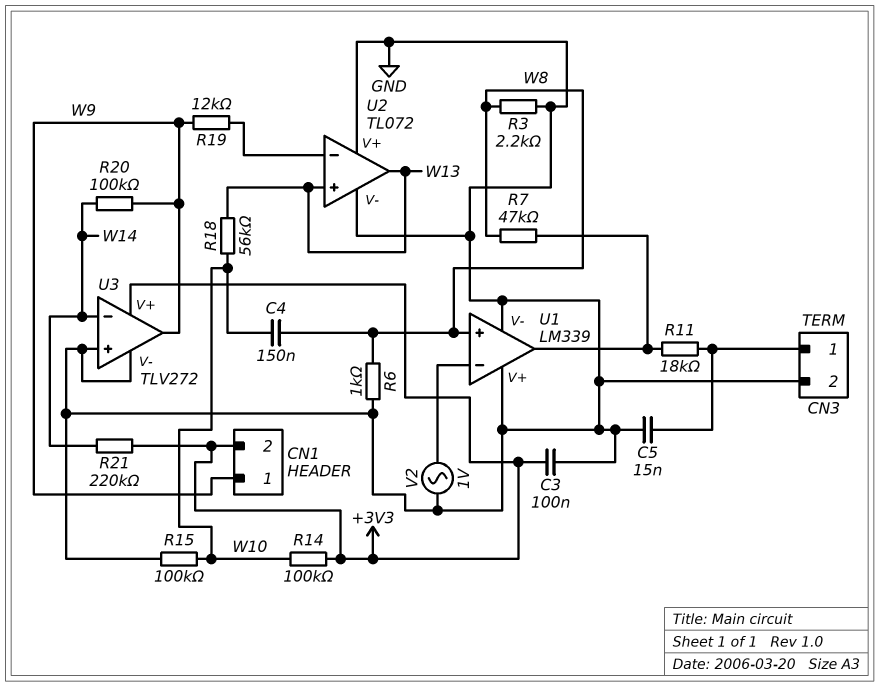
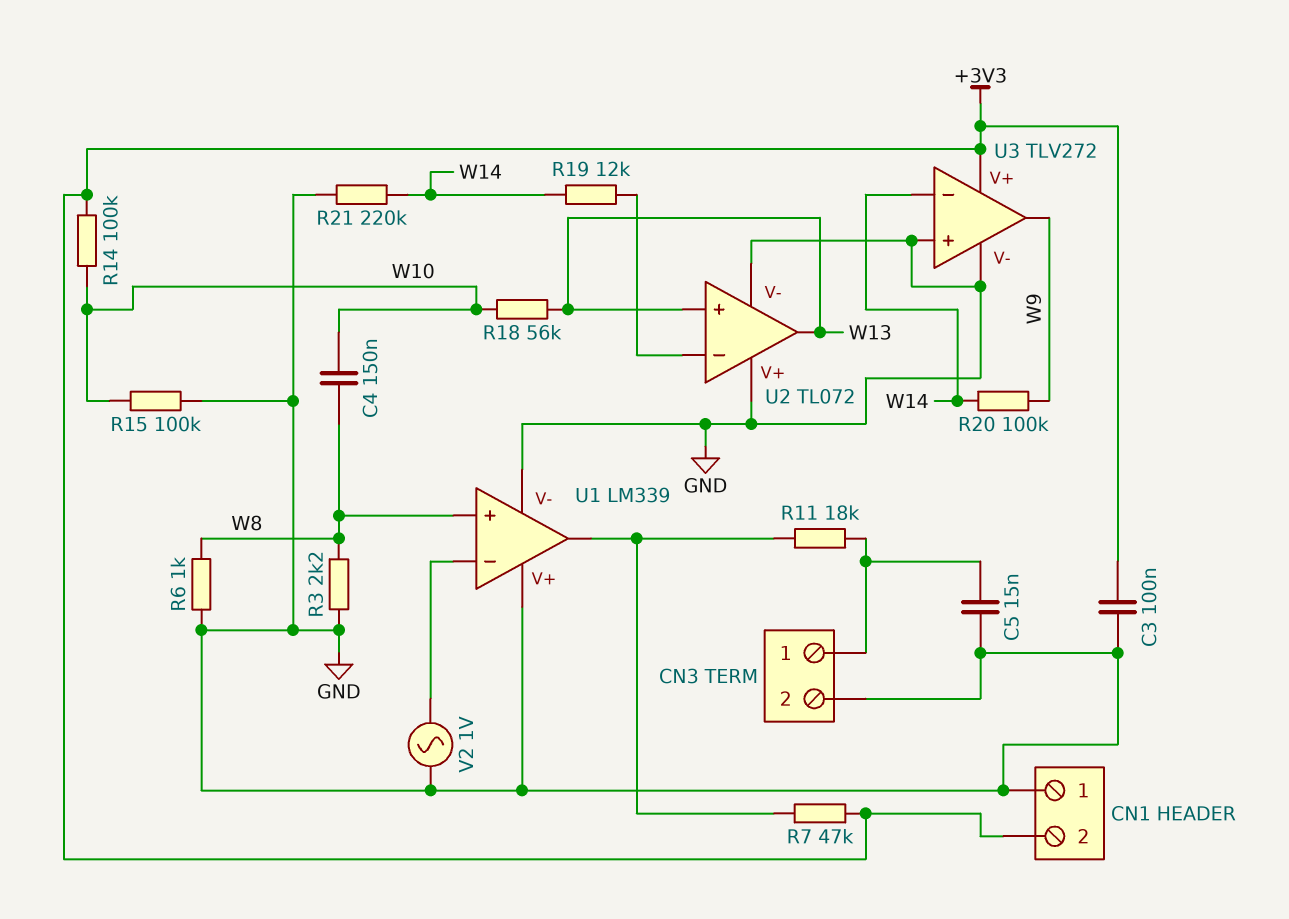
CN1 pin 1: W9 -> GND
R7: 47k (U1/out, W8) -> 47k (+3V3, U1/out)
R19: 12k (U2/in-, W9) -> 12k (U2/in-, W14)
R21: 220k (+3V3, W14) -> 220k (GND, W14)

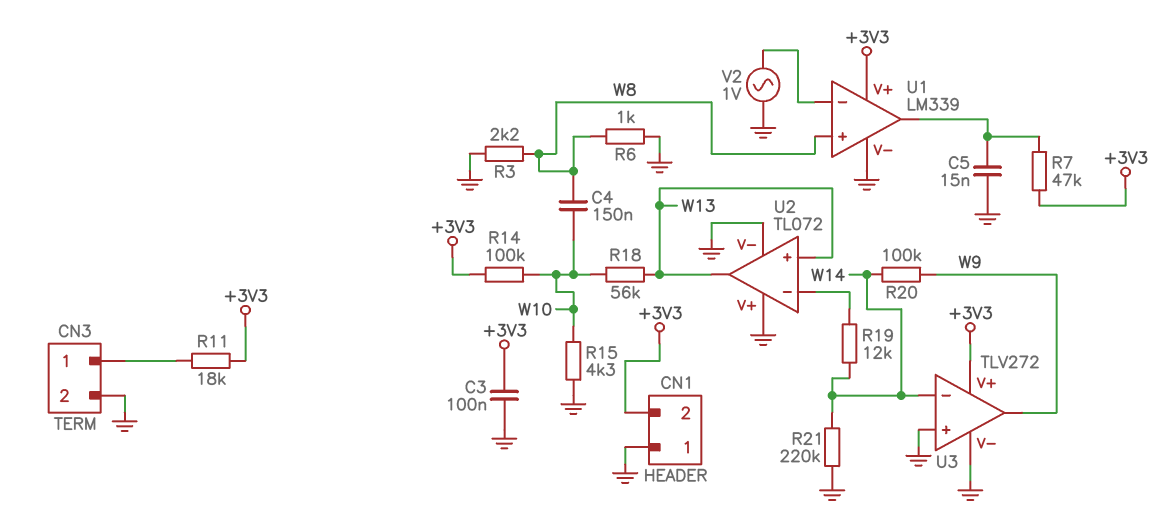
C5: 15nF (CN3/1, GND) -> 15nF (GND, U1/out)
R11: 18k (CN3/1, U1/out) -> 18k (+3V3, CN3/1)
R15: 100k (GND, W10) -> 4.3k (GND, W10)
U1 pin V+: GND -> +3V3

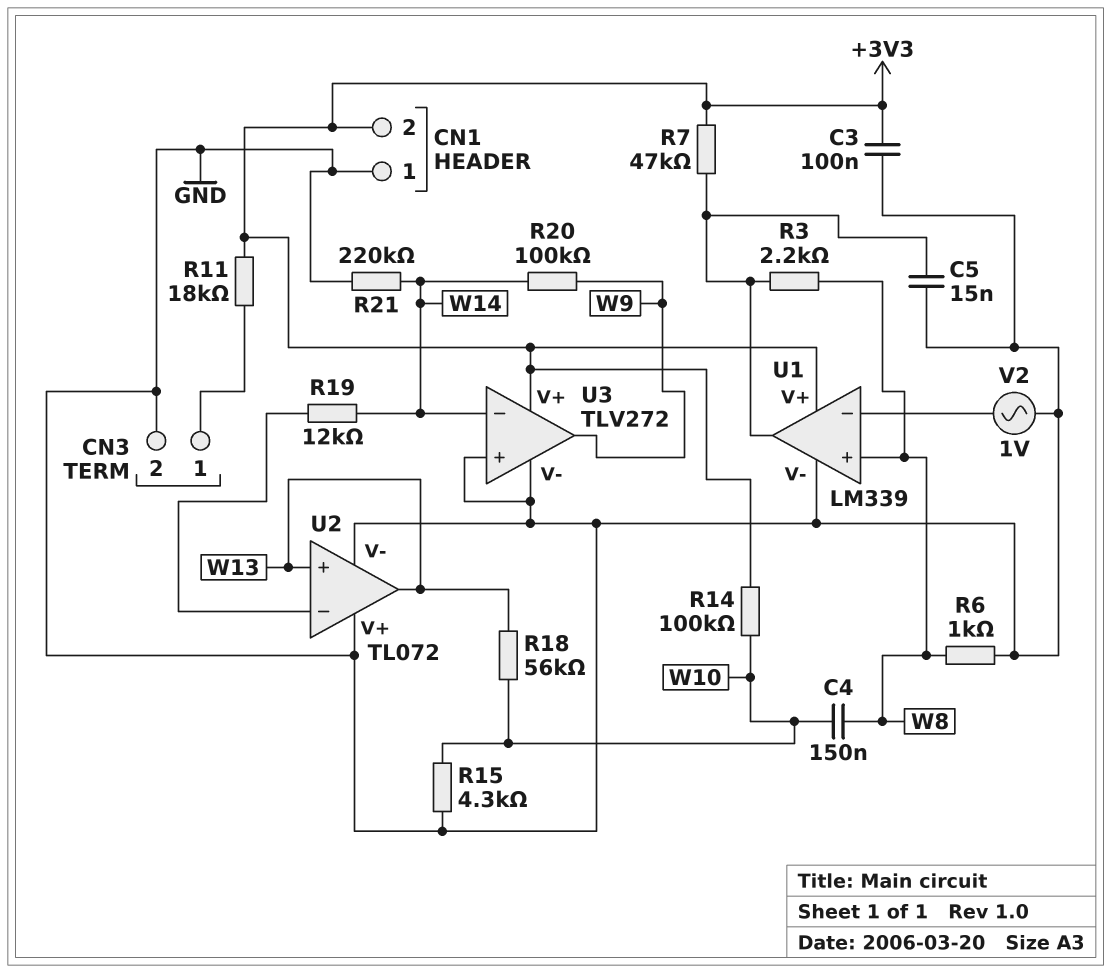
R3: 2.2k (GND, W8) -> 2.2k (U1/out, W8)

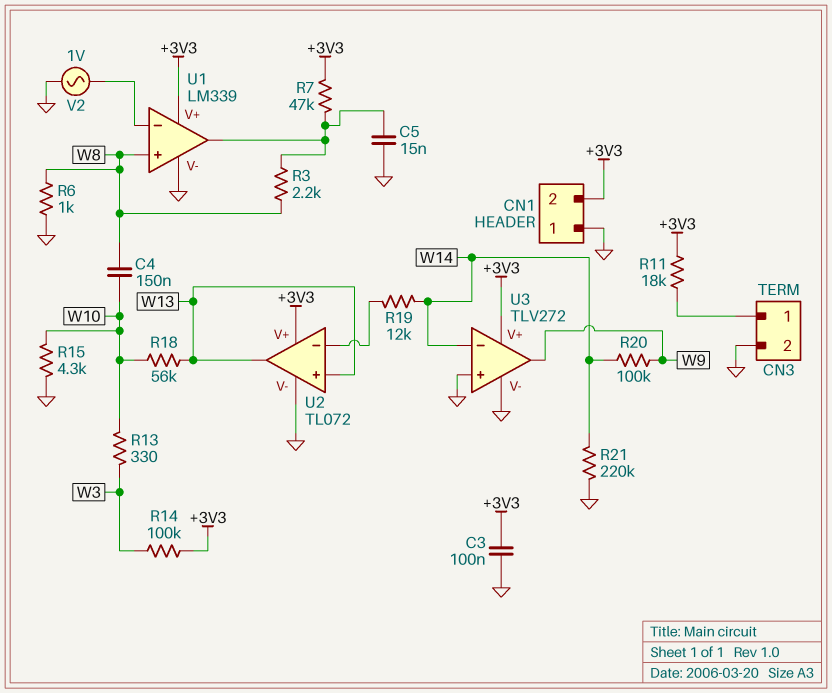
R13: none -> 330 (W3, W10)
R14: 100k (+3V3, W10) -> 100k (+3V3, W3)
U2 pin V+: GND -> +3V3

